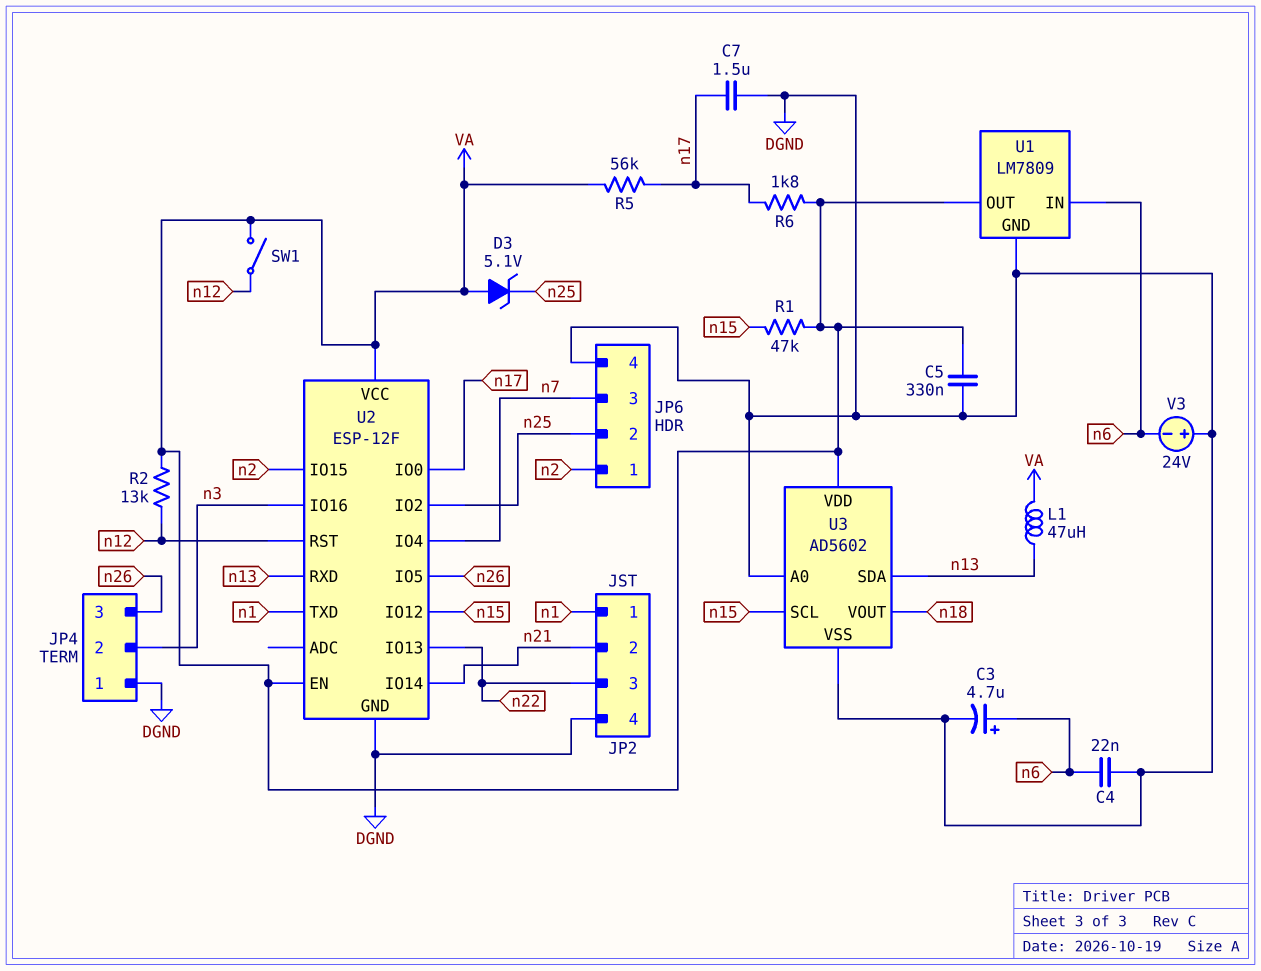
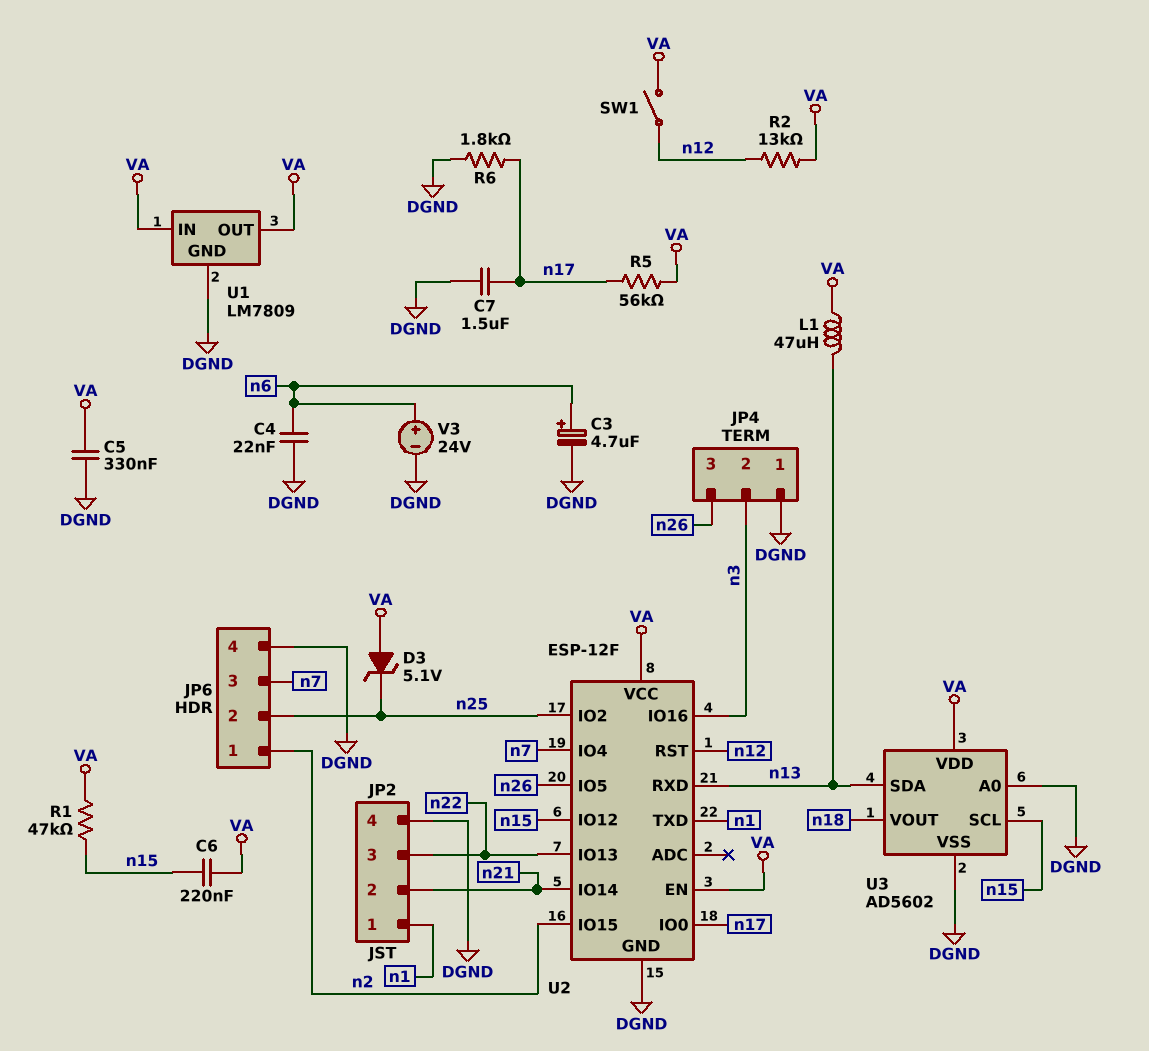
C6: none -> 220nF (VA, n15)
R6: 1.8k (VA, n17) -> 1.8k (DGND, n17)
U1 pin IN: n6 -> VA
V3: 24V (plus DGND, minus n6) -> 24V (plus n6, minus DGND)

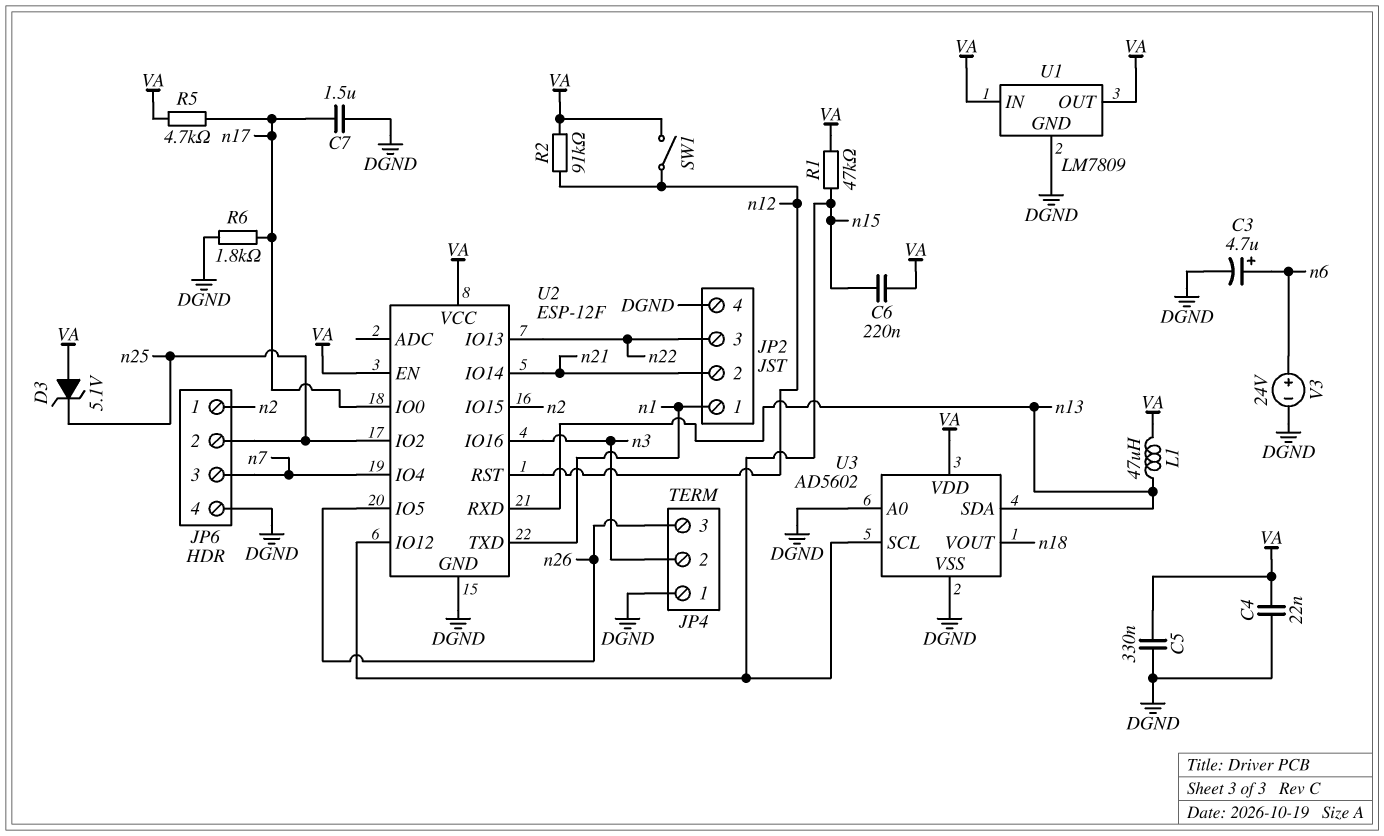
C4: 22nF (DGND, n6) -> 22nF (DGND, VA)
R2: 13k (VA, n12) -> 91k (VA, n12)
R5: 56k (VA, n17) -> 4.7k (VA, n17)

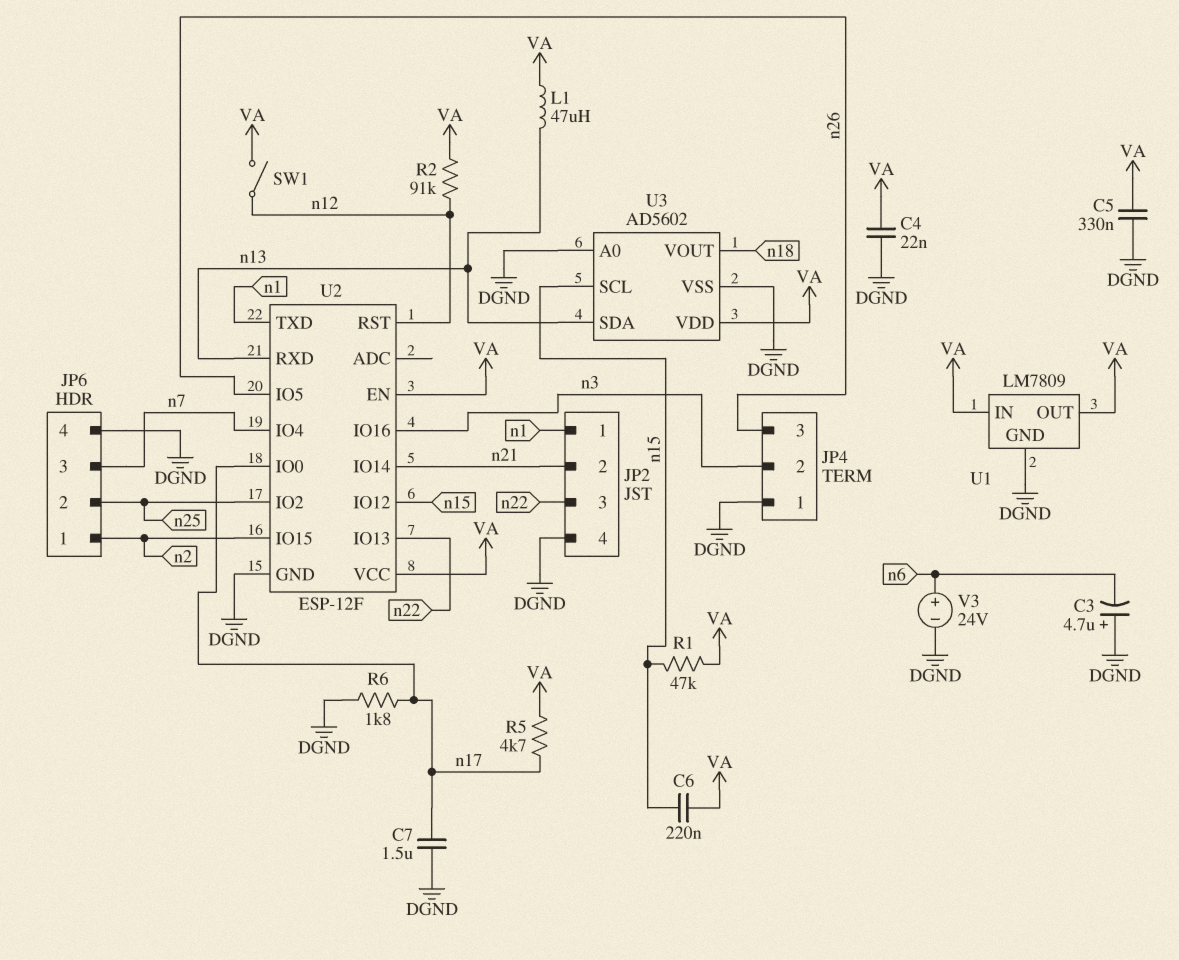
C3: 4.7uF (plus n6, minus DGND) -> 4.7uF (plus DGND, minus n6)
D3: zener 5.1V (A VA, K n25) -> none

